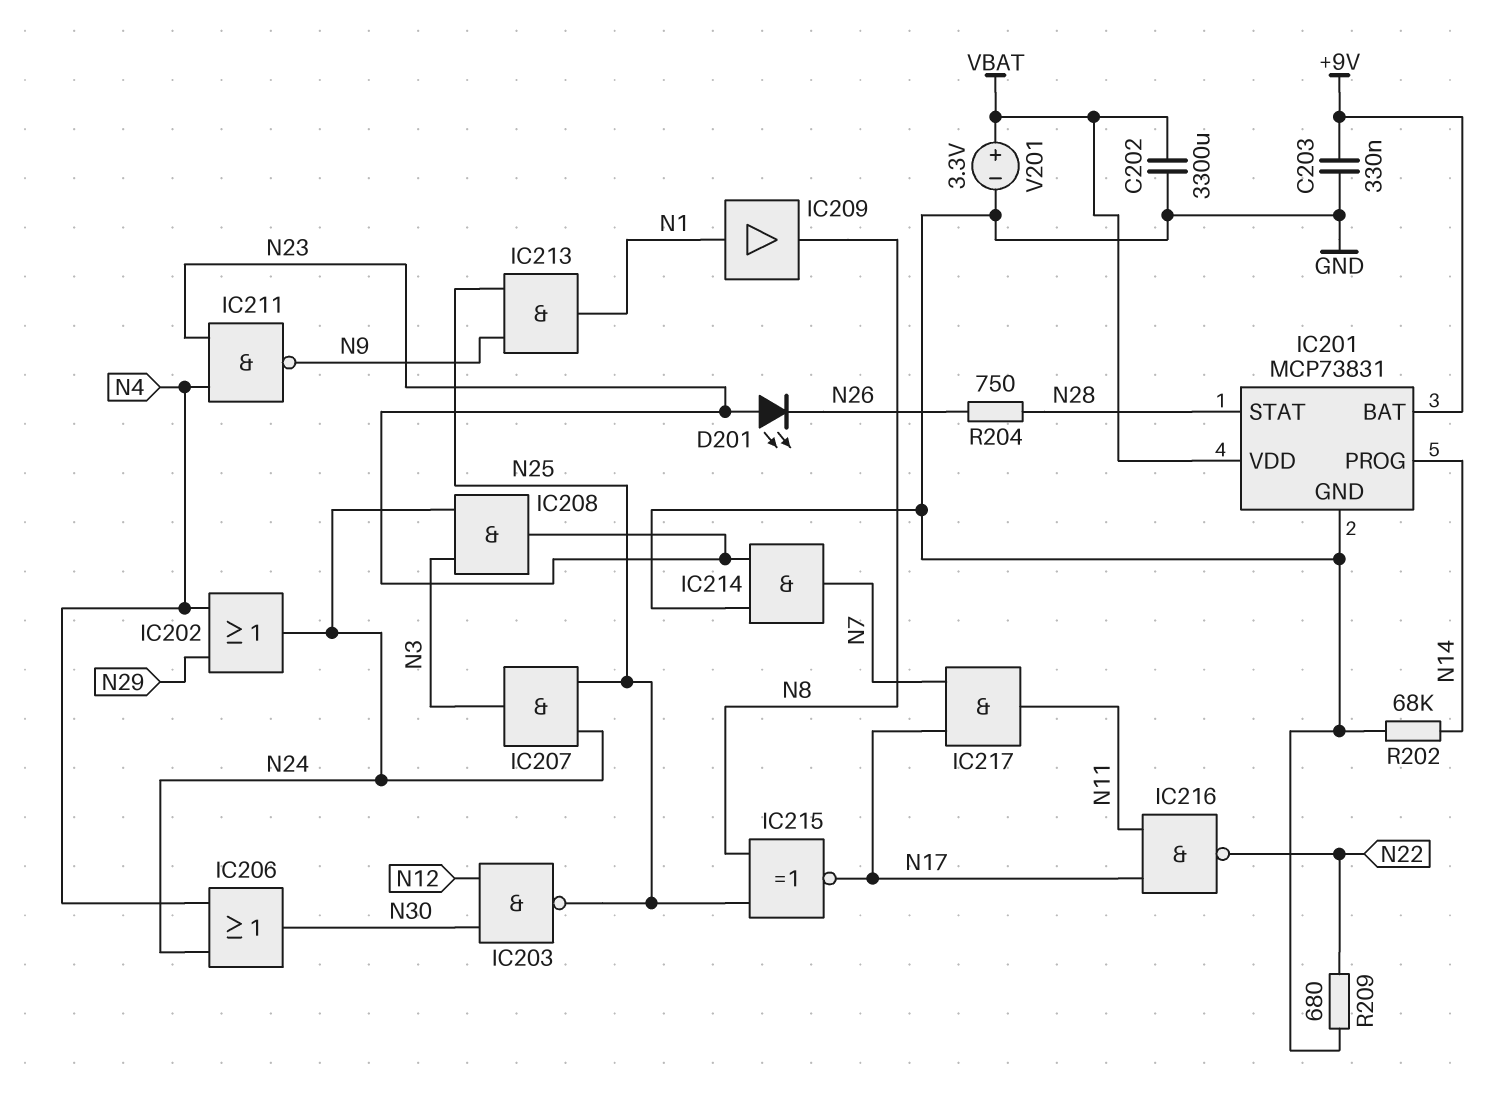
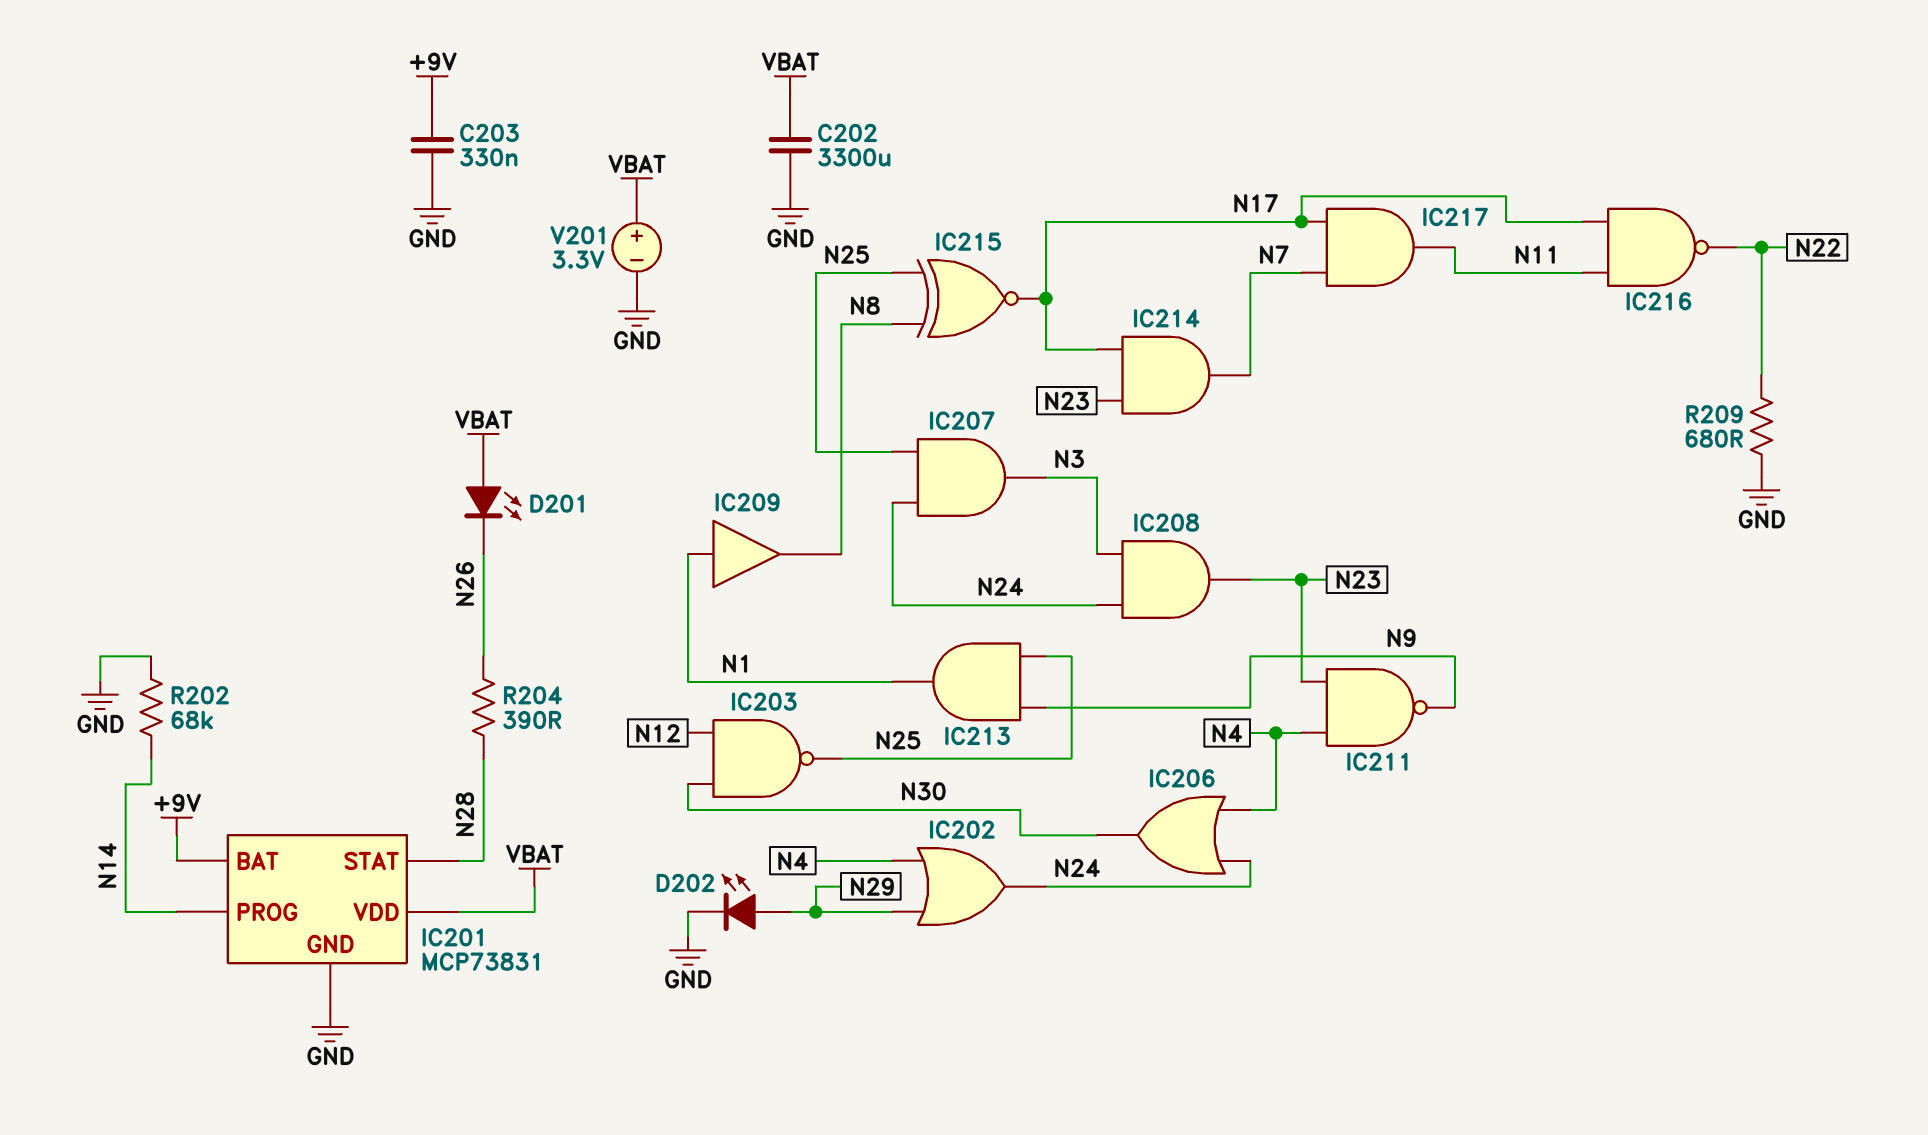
D201: LED (A N23, K N26) -> LED (A VBAT, K N26)
D202: none -> LED (A N29, K GND)
IC214: AND (in GND, in N23, out N7) -> AND (in N17, in N23, out N7)
R204: 750 (N26, N28) -> 390 (N26, N28)

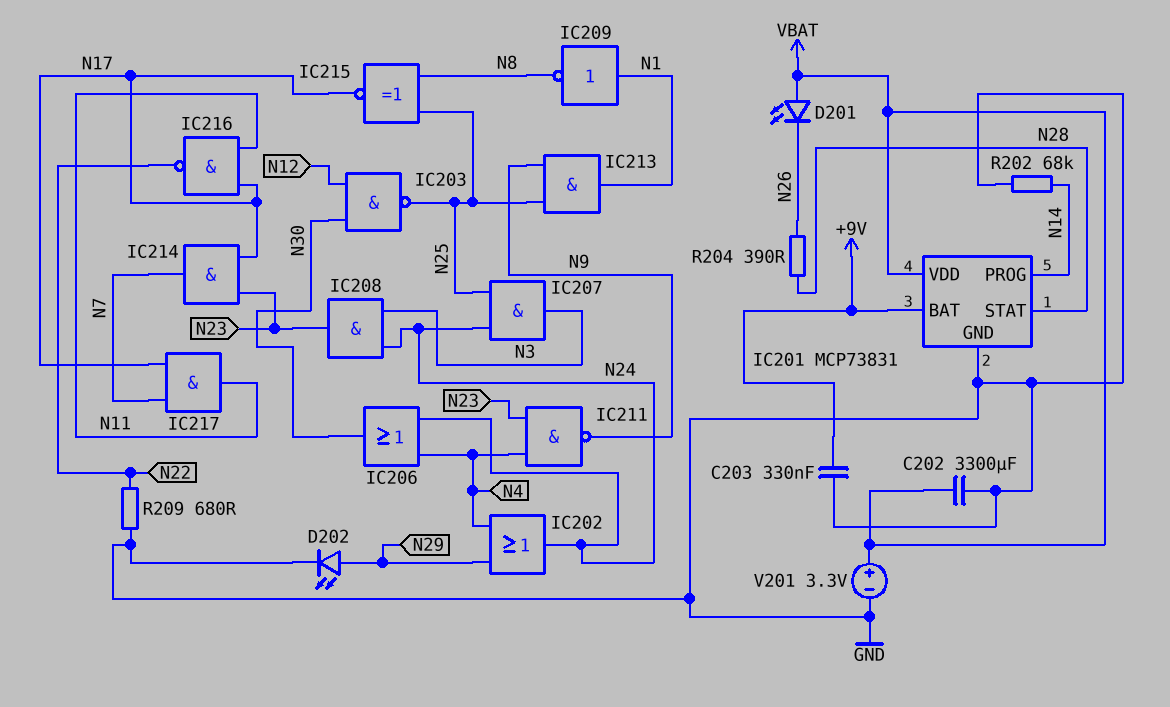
IC209: buffer (in N1, out N8) -> NOT (in N1, out N8)

